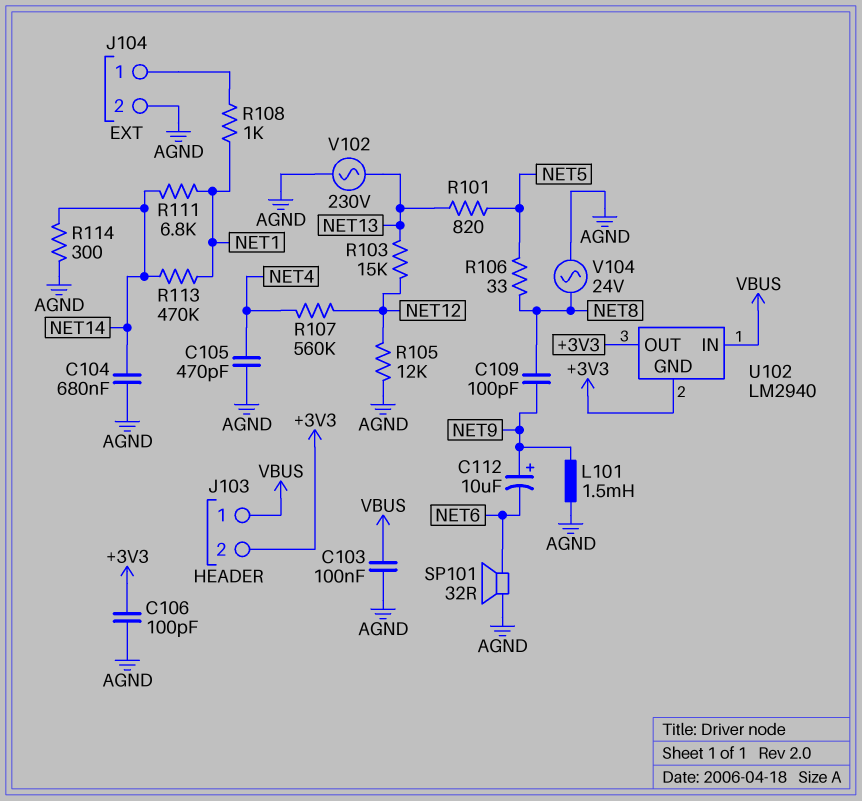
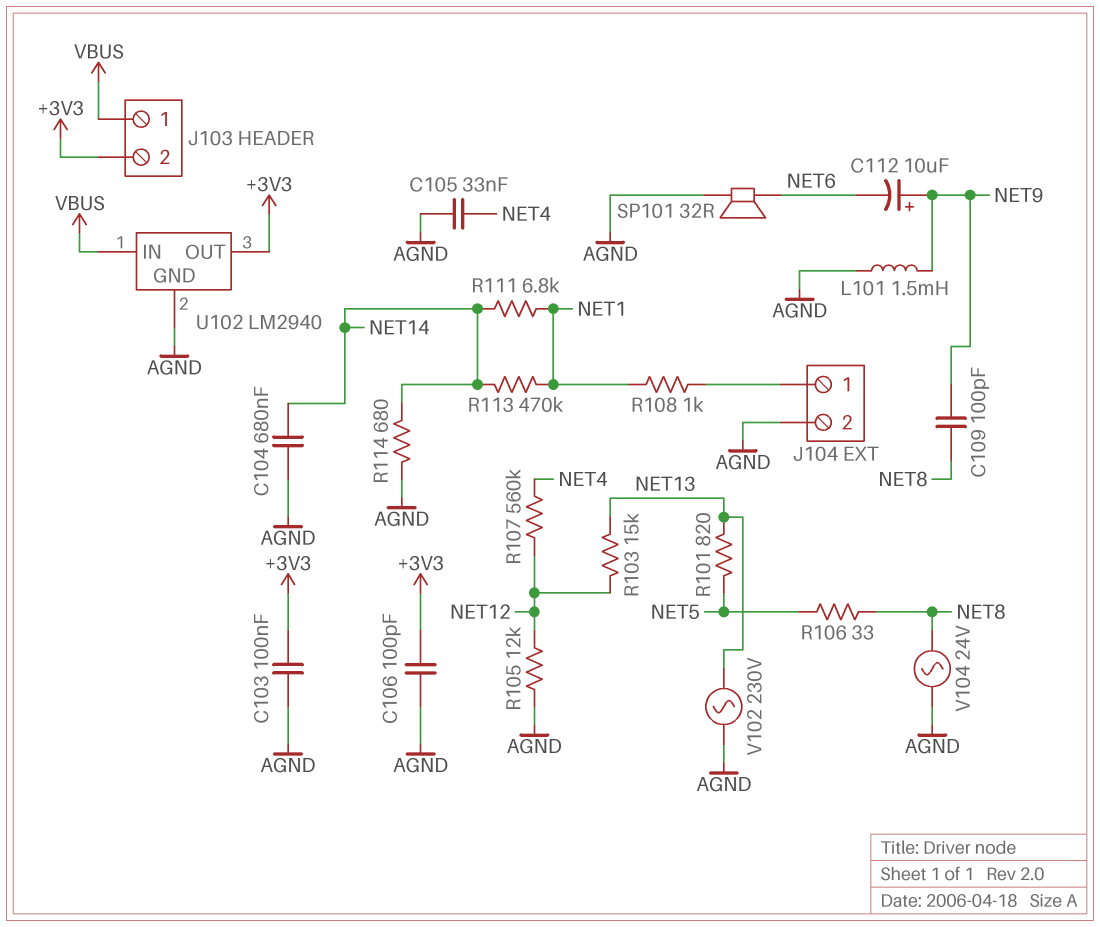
C103: 100nF (AGND, VBUS) -> 100nF (+3V3, AGND)
C105: 470pF (AGND, NET4) -> 33nF (AGND, NET4)
R114: 300 (AGND, NET14) -> 680 (AGND, NET14)
U102 pin GND: +3V3 -> AGND

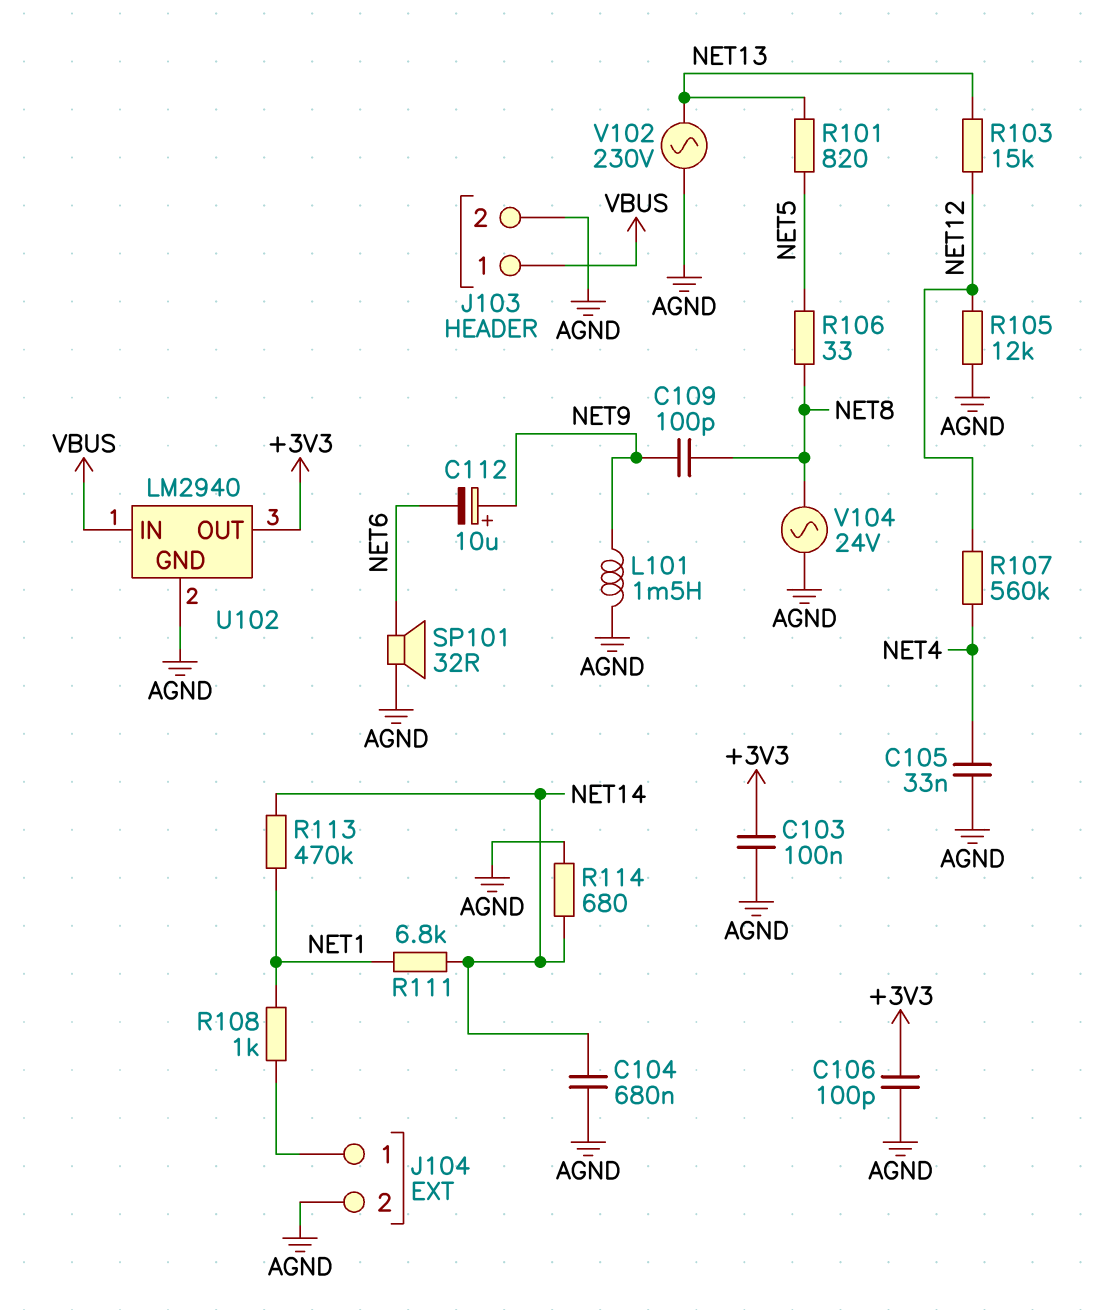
J103 pin 2: +3V3 -> AGND

